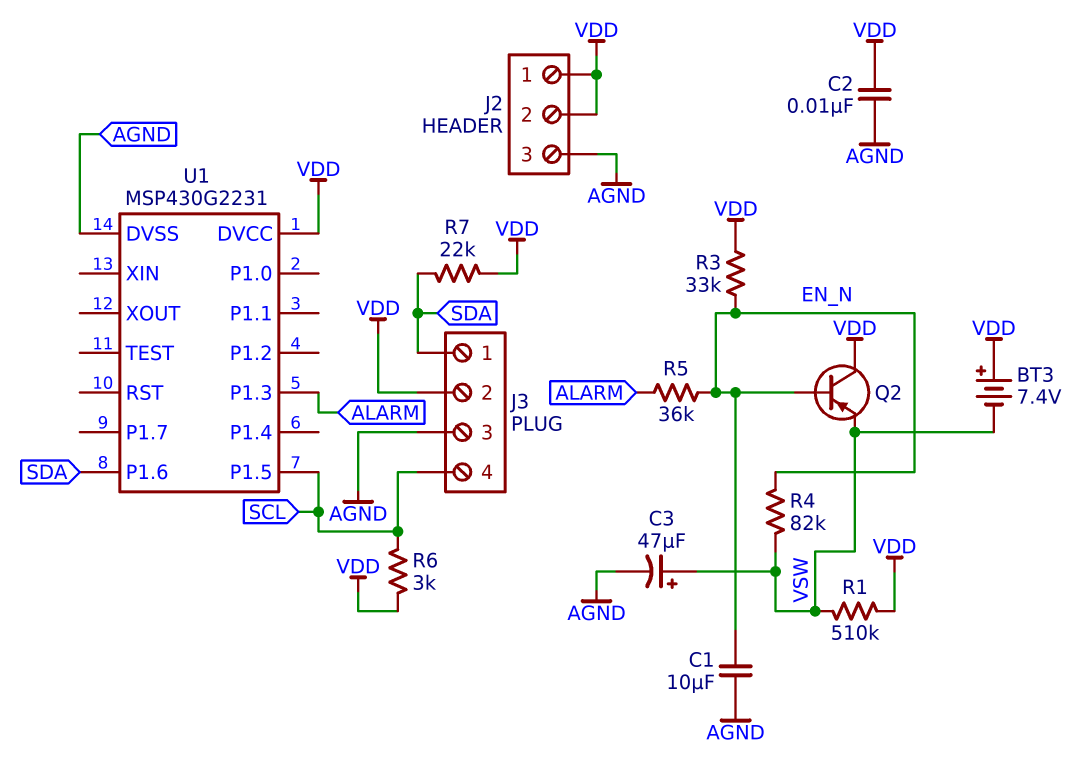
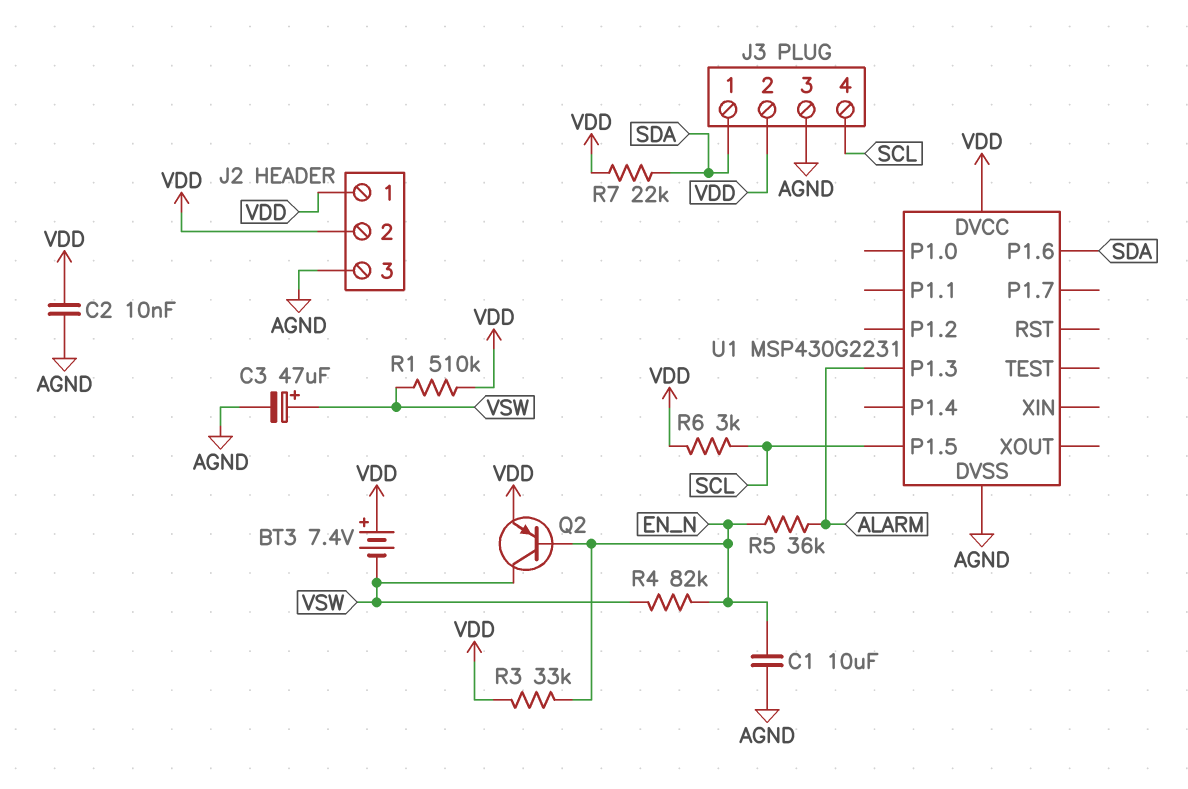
Q2: PNP (B EN_N, C VDD, E VSW) -> PNP (B EN_N, C VSW, E VDD)

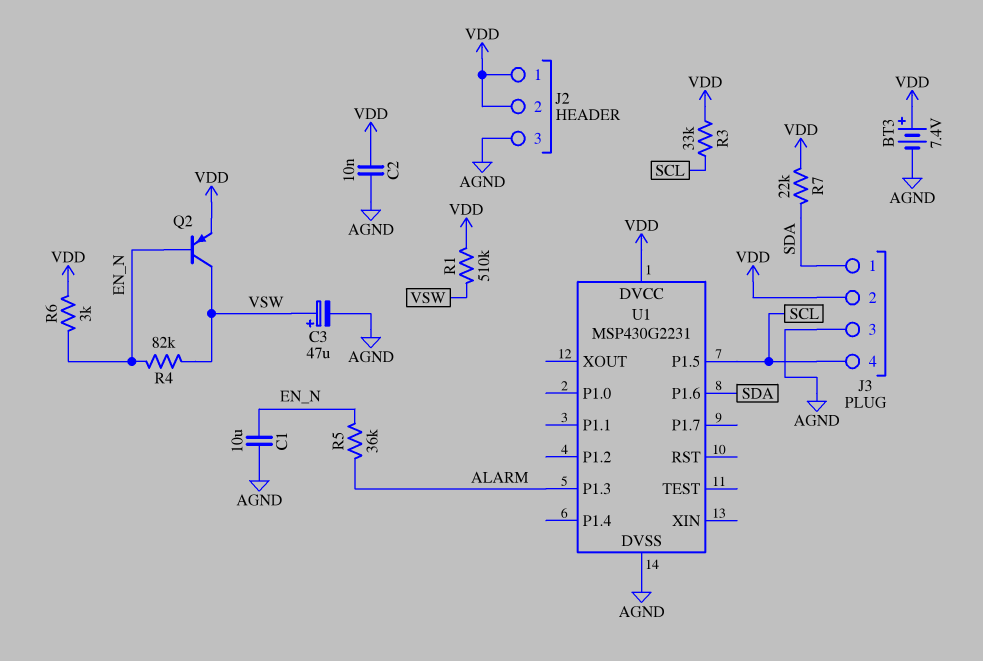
BT3: 7.4V (plus VDD, minus VSW) -> 7.4V (plus VDD, minus AGND)
R3: 33k (EN_N, VDD) -> 33k (SCL, VDD)
R6: 3k (SCL, VDD) -> 3k (EN_N, VDD)

